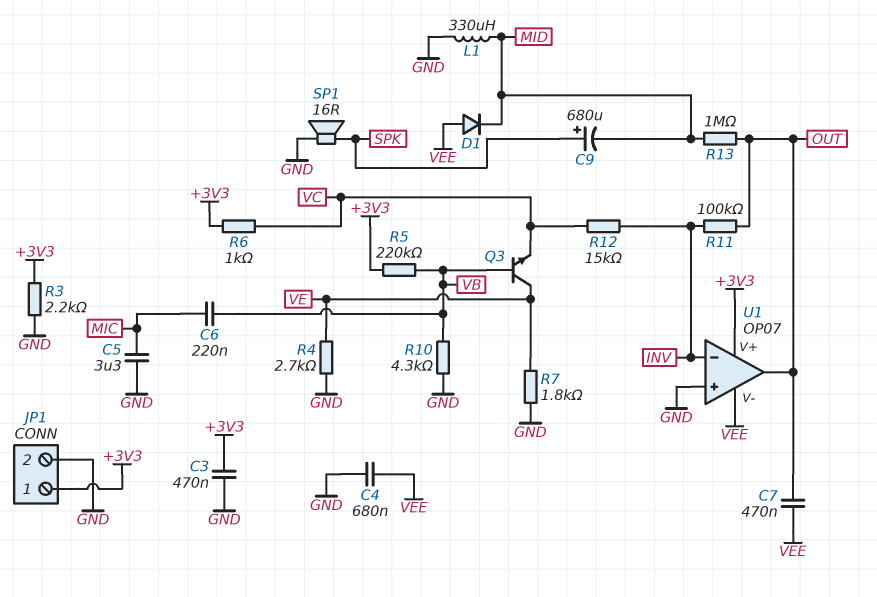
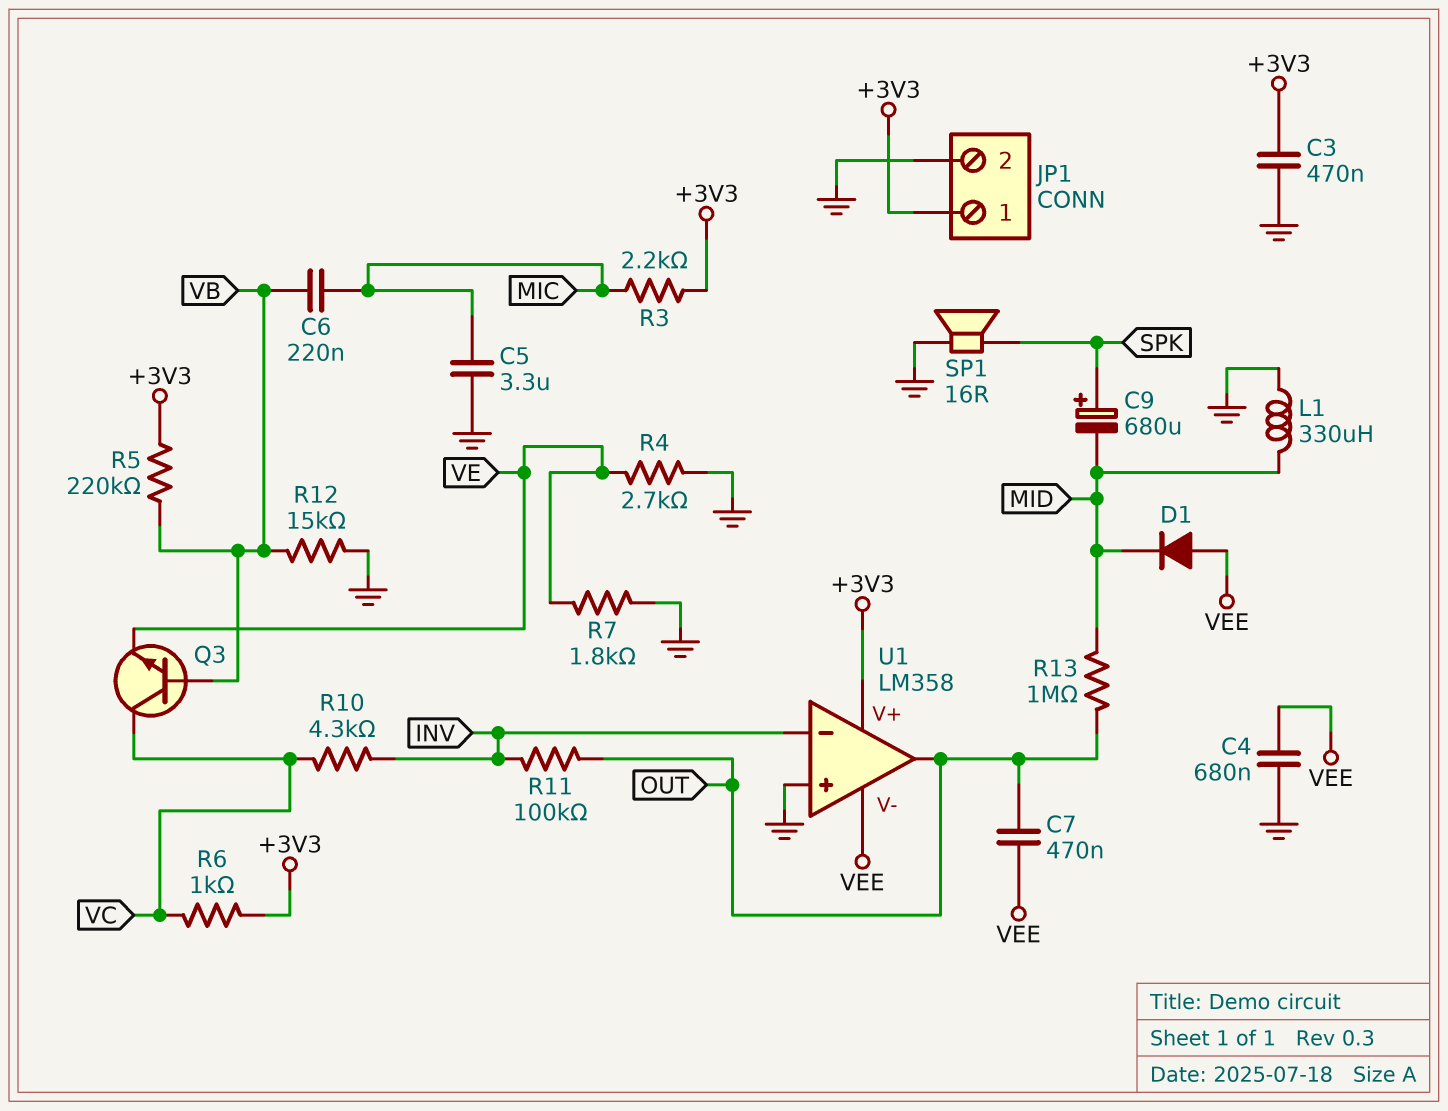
Q3: NPN (B VB, C VE, E VC) -> NPN (B VB, C VC, E VE)
R3: 2.2k (+3V3, GND) -> 2.2k (+3V3, MIC)
R10: 4.3k (GND, VB) -> 4.3k (INV, VC)
R12: 15k (INV, VC) -> 15k (GND, VB)
U1: OP07 -> LM358

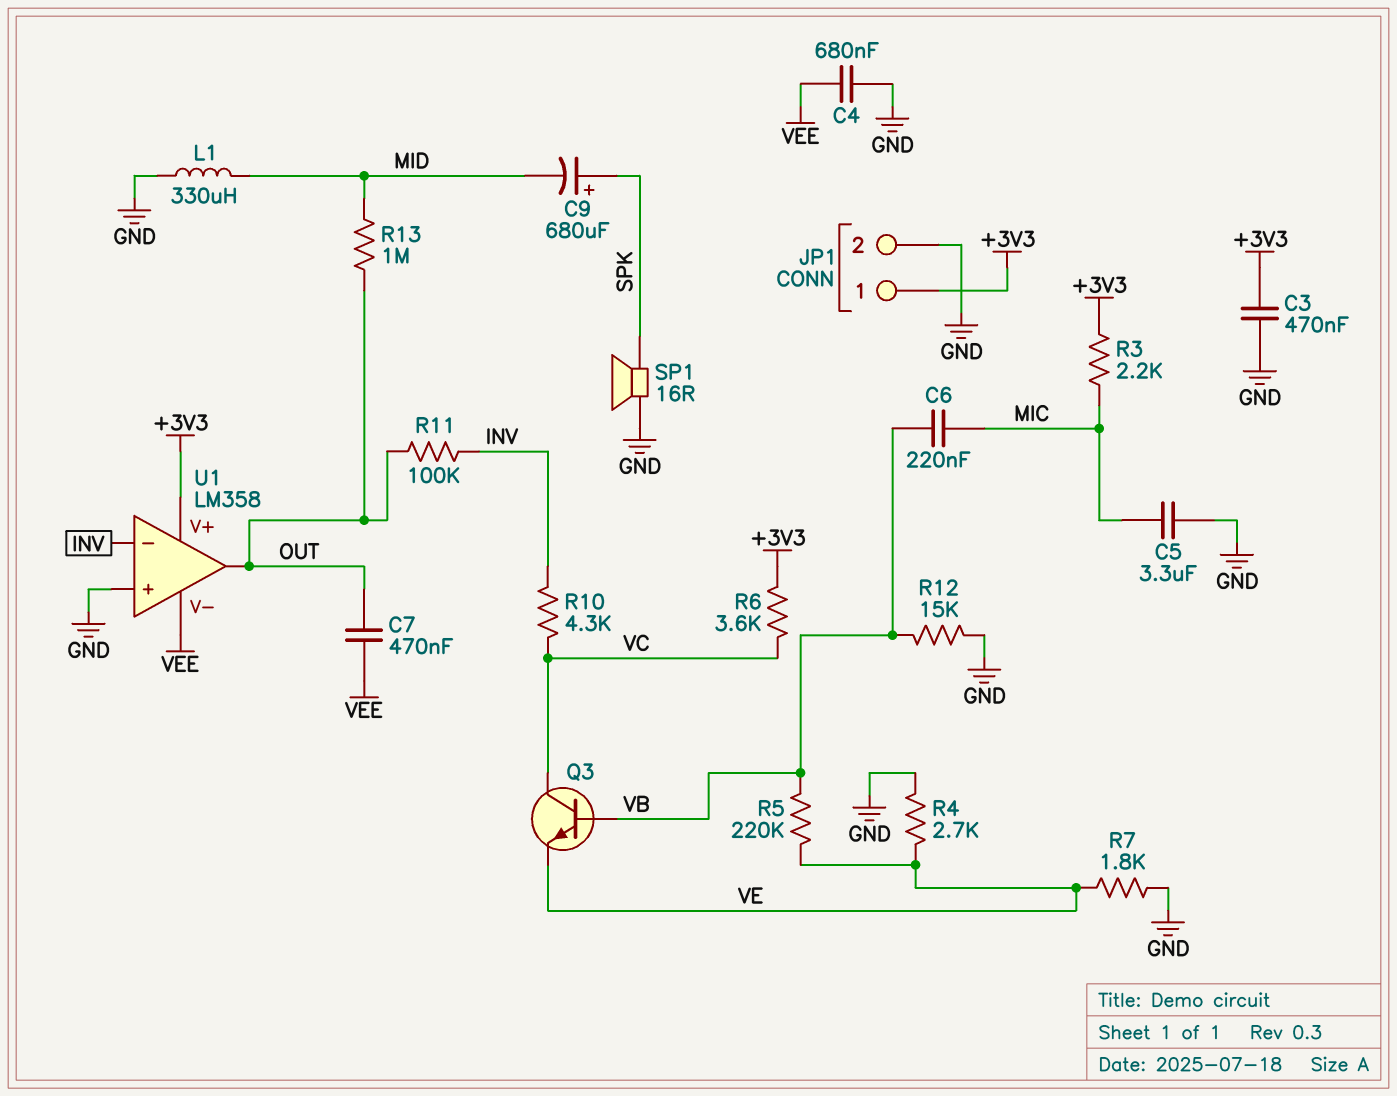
D1: diode (A VEE, K MID) -> none
R5: 220k (+3V3, VB) -> 220k (VB, VE)
R6: 1k (+3V3, VC) -> 3.6k (+3V3, VC)

